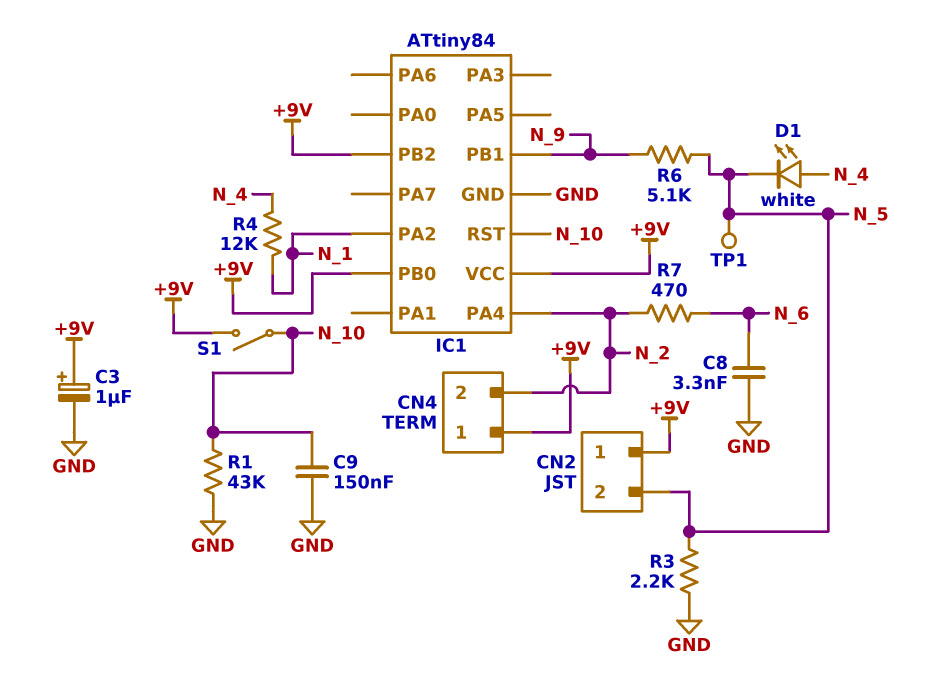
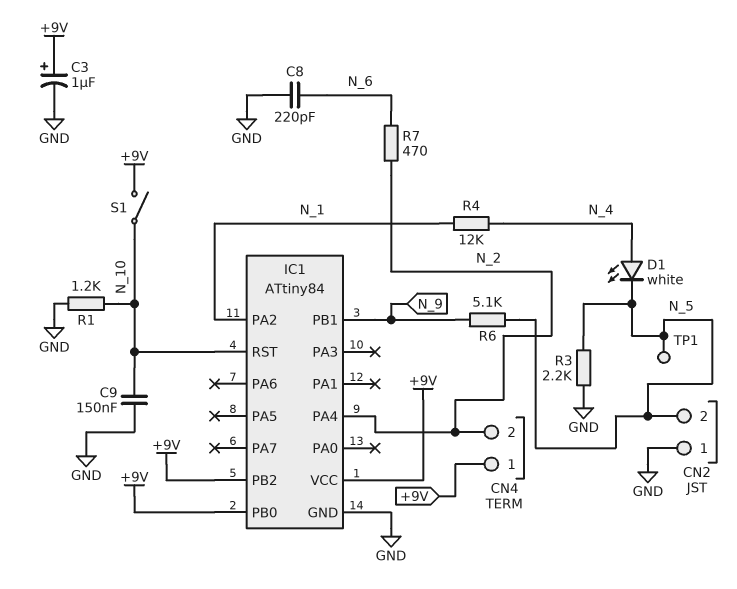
C8: 3.3nF (GND, N_6) -> 220pF (GND, N_6)
CN2 pin 1: +9V -> GND
R1: 43k (GND, N_10) -> 1.2k (GND, N_10)

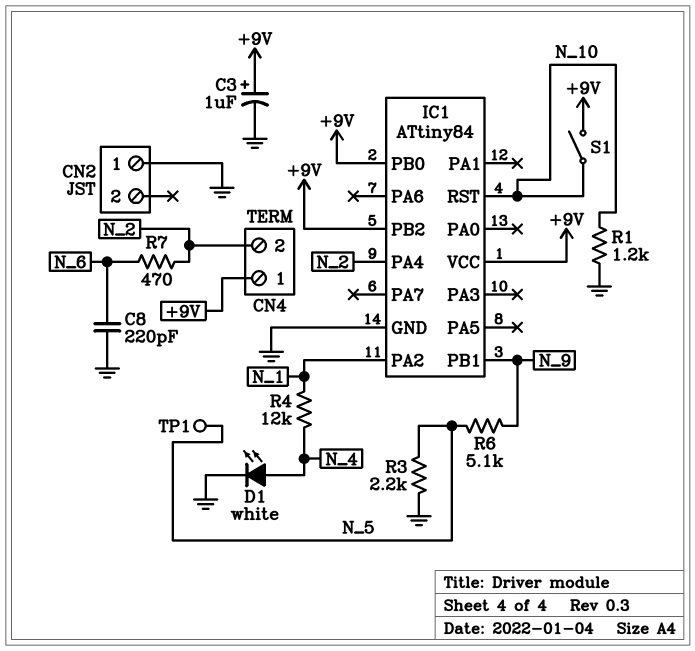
C9: 150nF (GND, N_10) -> none
CN2 pin 2: N_5 -> none
D1: LED white (A N_4, K N_5) -> LED white (A N_4, K GND)

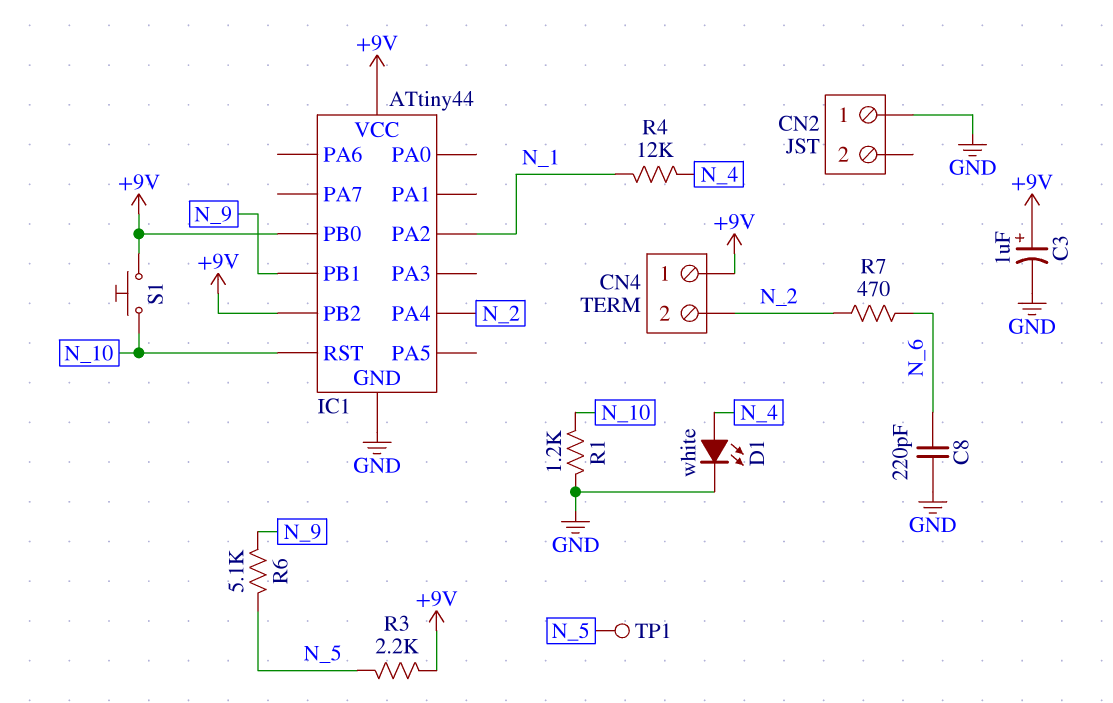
IC1: ATtiny84 -> ATtiny44
R3: 2.2k (GND, N_5) -> 2.2k (+9V, N_5)
S1: switch (+9V, N_10) -> button (+9V, N_10)

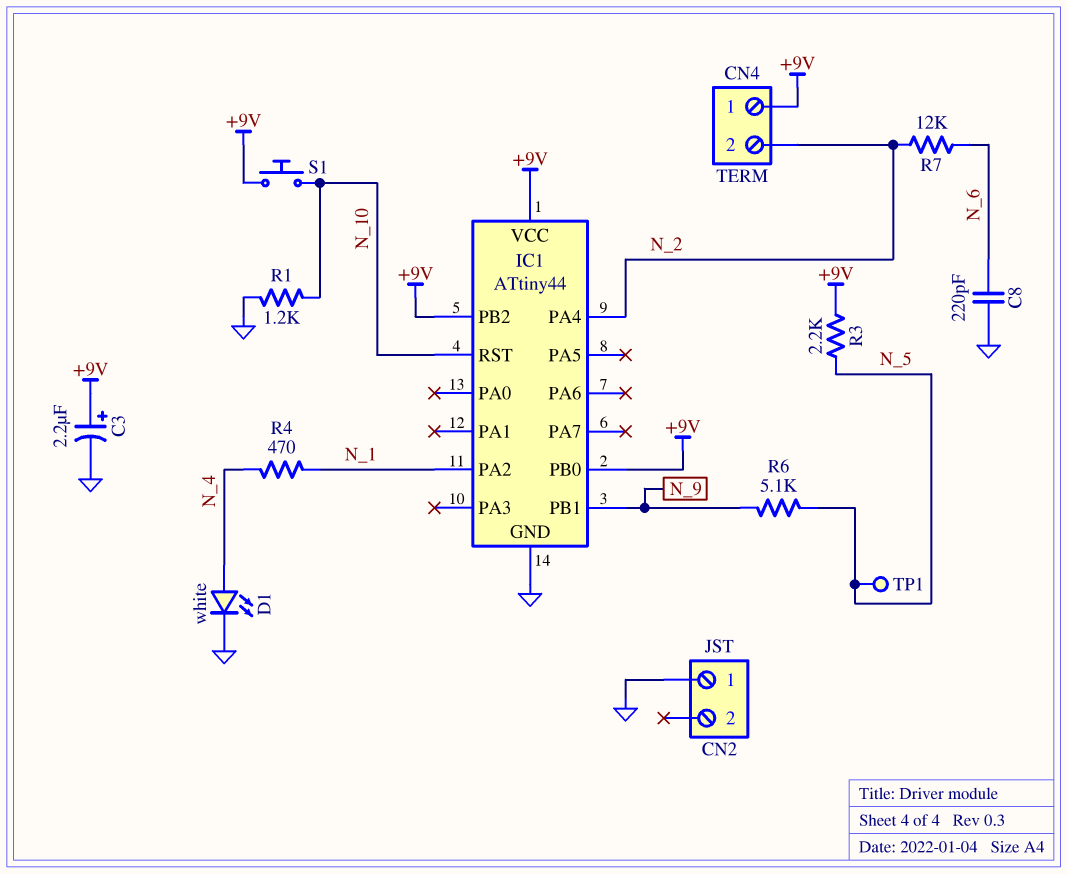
C3: 1uF (plus +9V, minus GND) -> 2.2uF (plus +9V, minus GND)
R4: 12k (N_1, N_4) -> 470 (N_1, N_4)
R7: 470 (N_2, N_6) -> 12k (N_2, N_6)

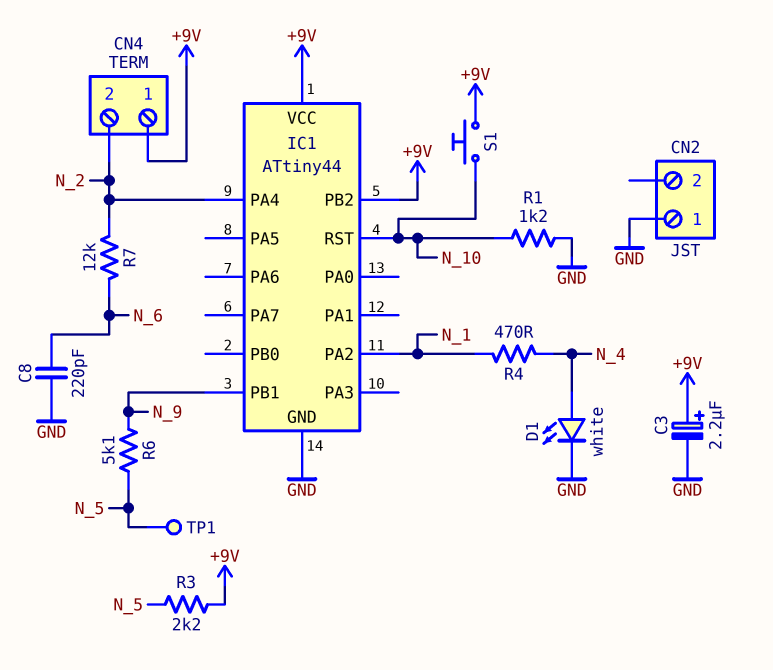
IC1 pin PB0: +9V -> none

